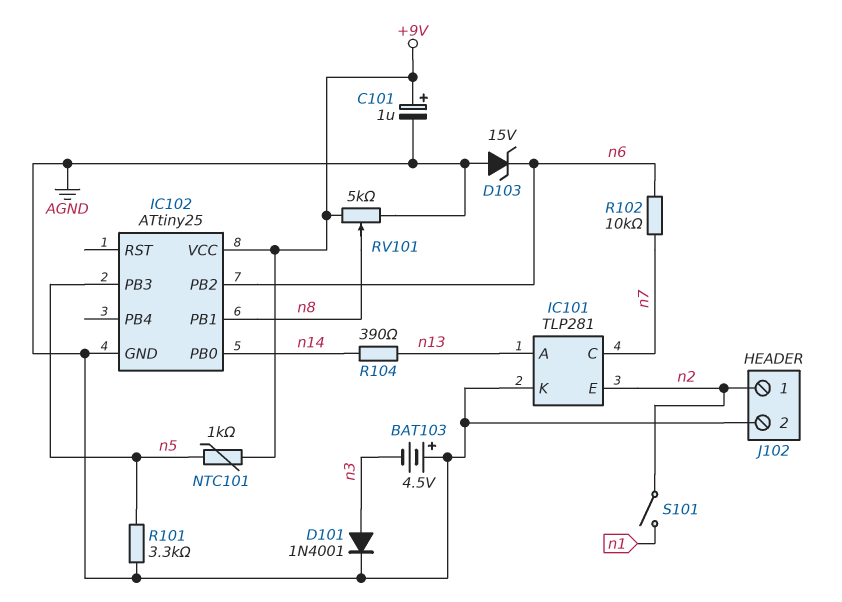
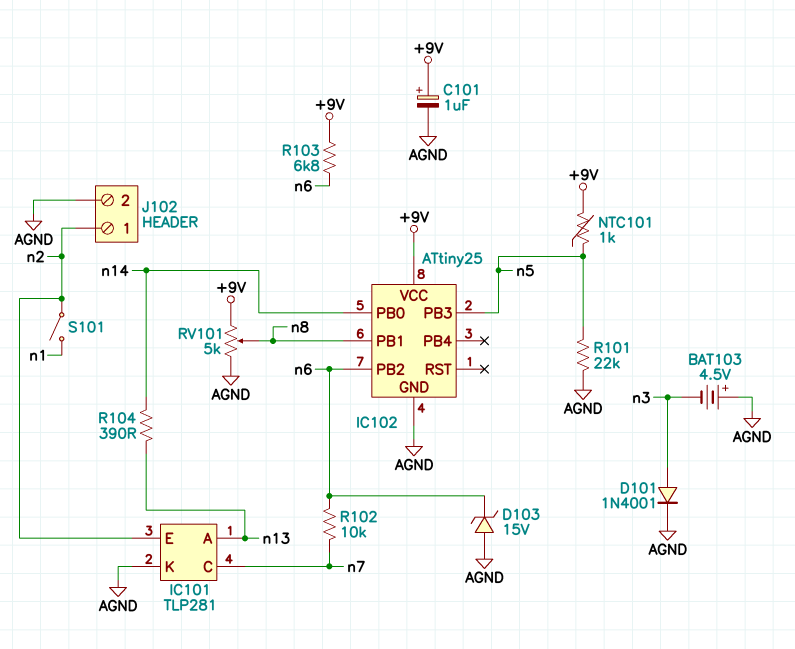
R101: 3.3k (AGND, n5) -> 22k (AGND, n5)
R103: none -> 6.8k (+9V, n6)

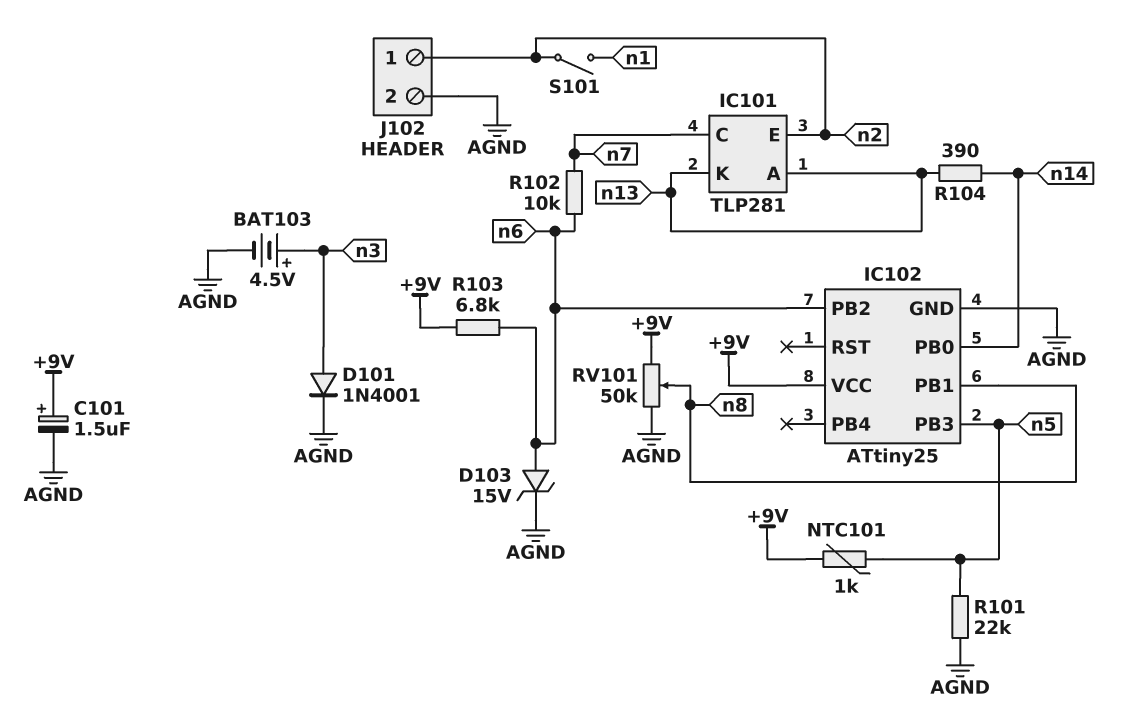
BAT103: 4.5V (plus AGND, minus n3) -> 4.5V (plus n3, minus AGND)
C101: 1uF (plus +9V, minus AGND) -> 1.5uF (plus +9V, minus AGND)
D103: zener 15V (A AGND, K n6) -> zener 15V (A n6, K AGND)
IC101 pin K: AGND -> n13
RV101: 5k (+9V, AGND, wiper n8) -> 50k (+9V, AGND, wiper n8)

